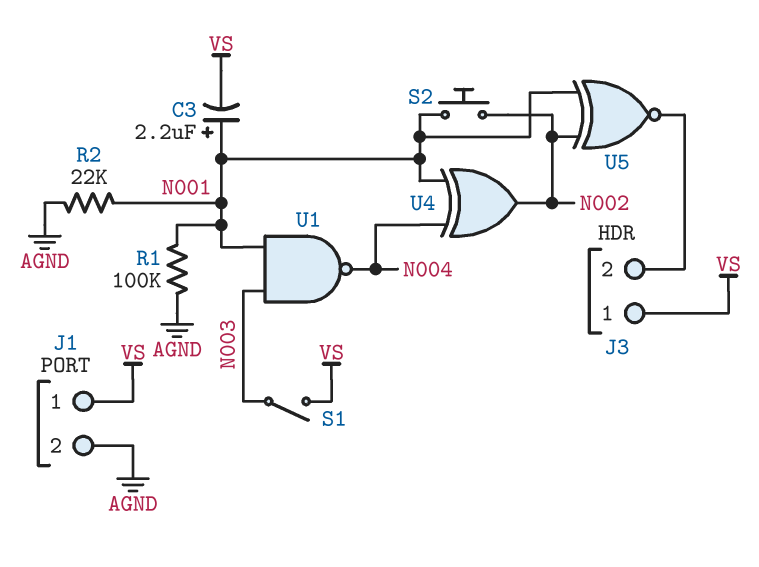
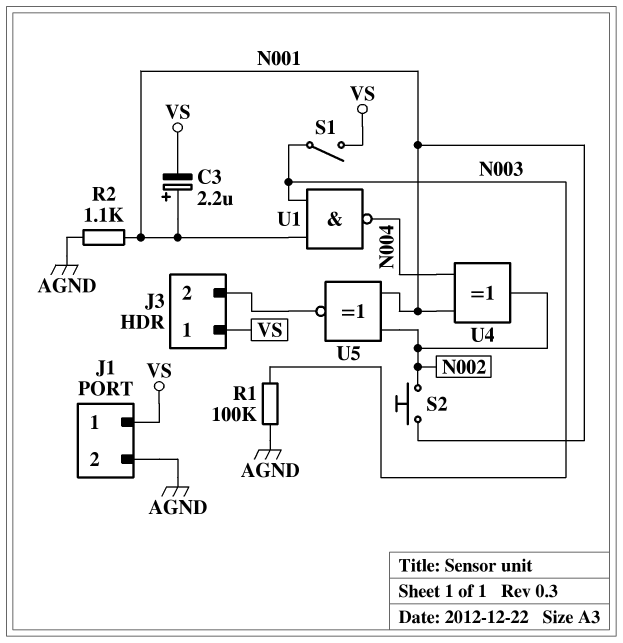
R1: 100k (AGND, N001) -> 100k (AGND, N003)
R2: 22k (AGND, N001) -> 1.1k (AGND, N001)

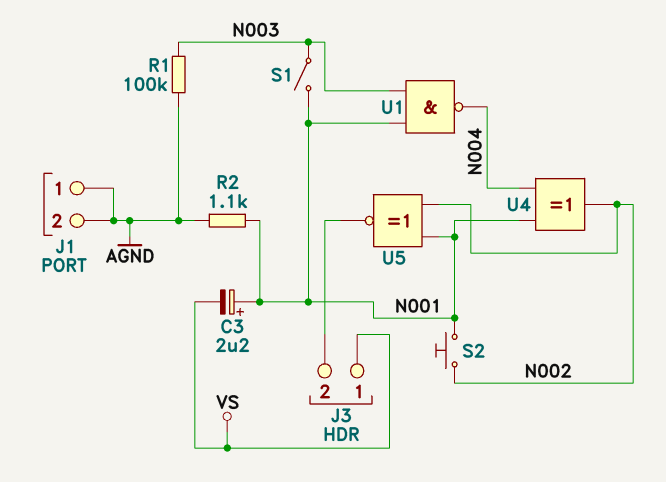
J1 pin 1: VS -> AGND
S1: switch (N003, VS) -> switch (N001, N003)

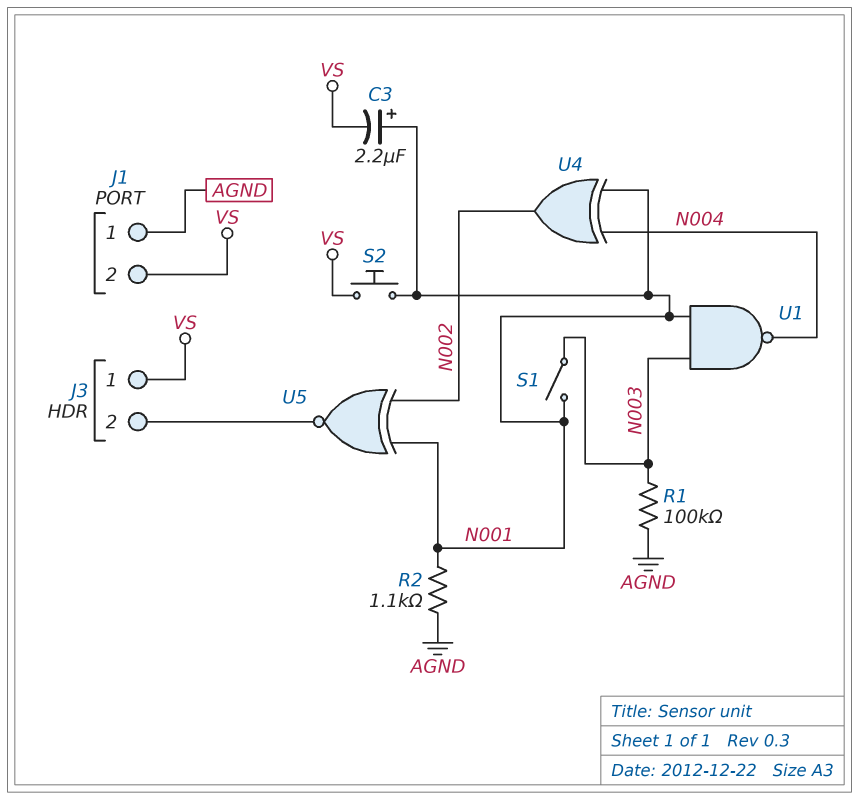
J1 pin 2: AGND -> VS
S2: button (N001, N002) -> button (N001, VS)

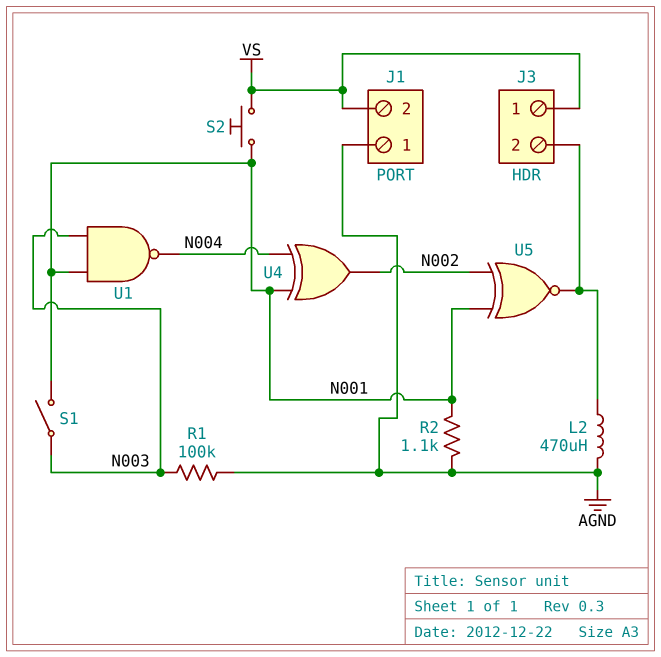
C3: 2.2uF (plus N001, minus VS) -> none
L2: none -> 470uH (AGND, J3/2)

